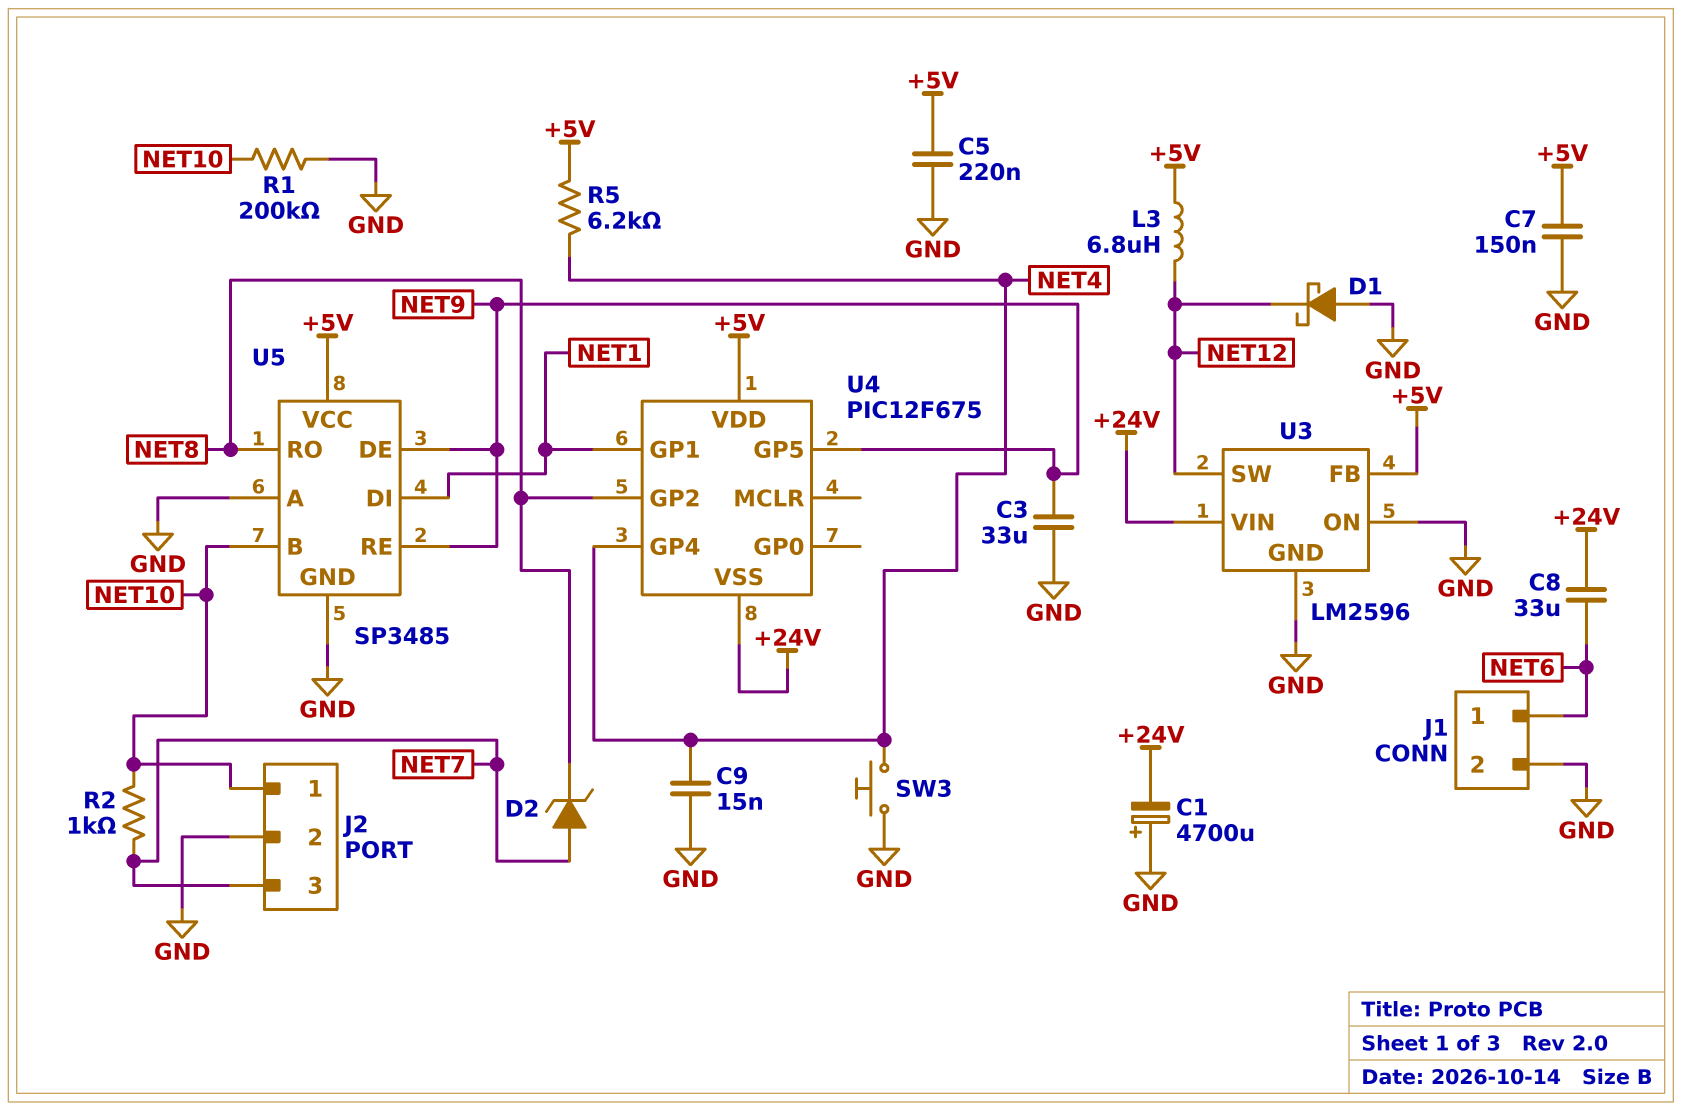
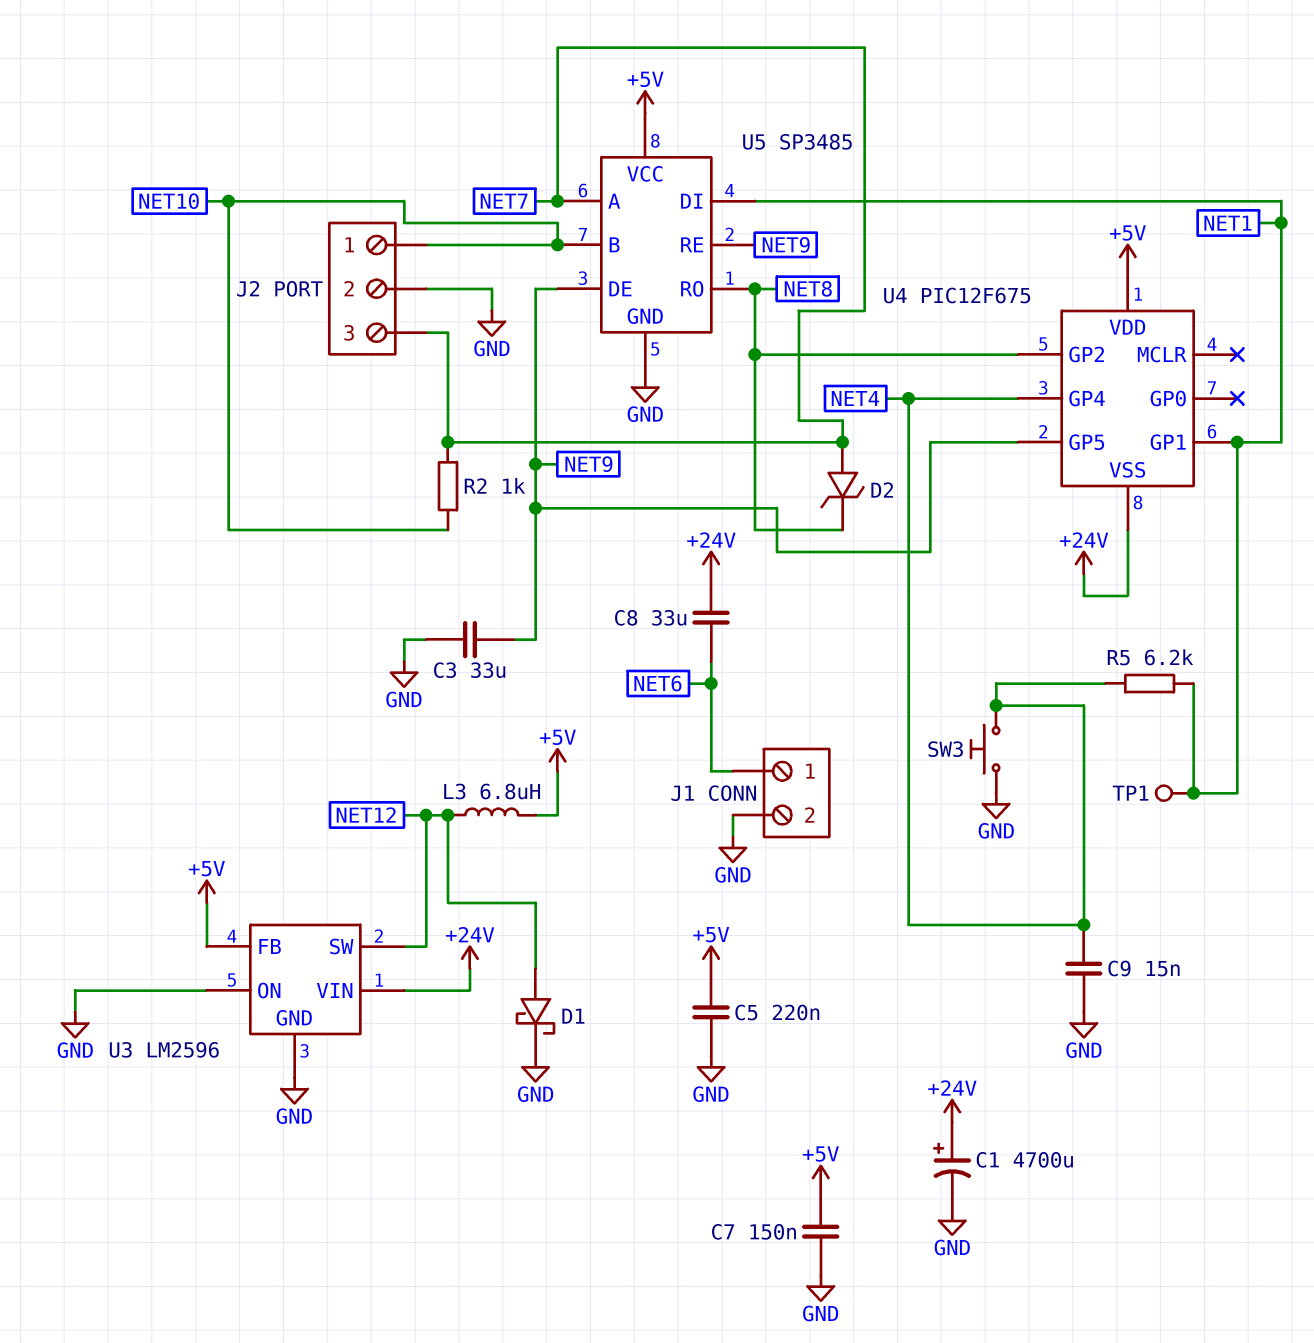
C1: 4700uF (plus GND, minus +24V) -> 4700uF (plus +24V, minus GND)
D1: schottky (A GND, K NET12) -> schottky (A NET12, K GND)
R1: 200k (GND, NET10) -> none
R5: 6.2k (+5V, NET4) -> 6.2k (NET1, NET4)
TP1: none -> test point (NET1)
U5 pin A: GND -> NET7

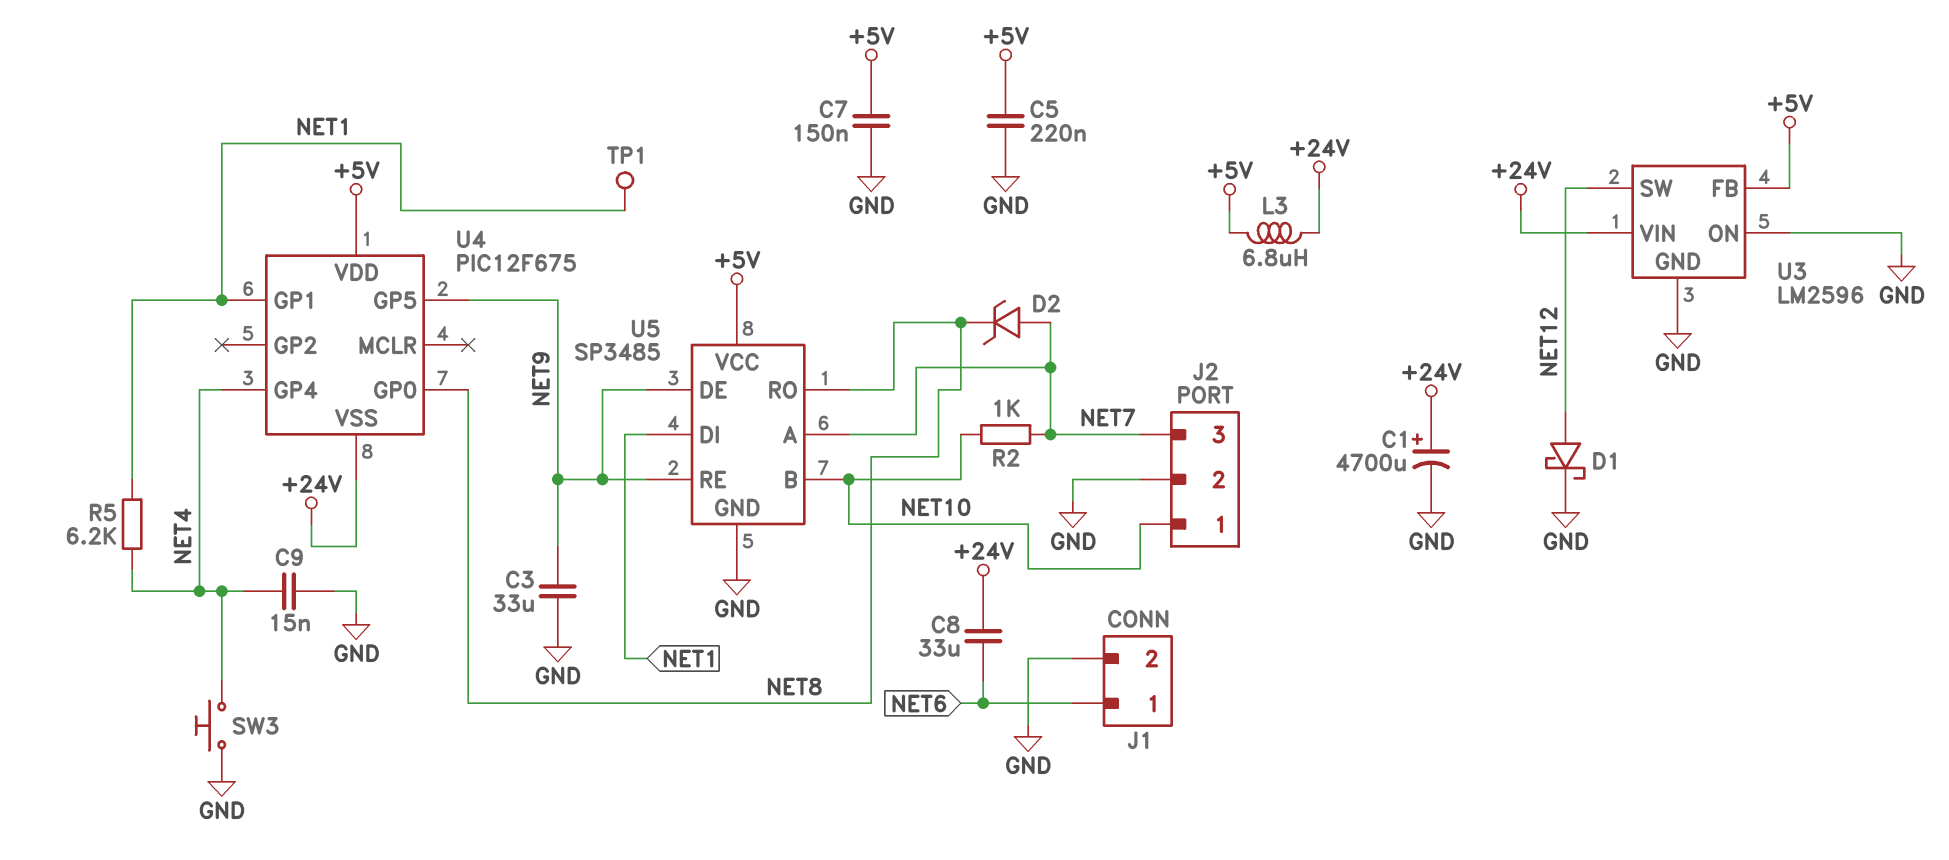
L3: 6.8uH (+5V, NET12) -> 6.8uH (+5V, +24V)
U4 pin GP0: none -> NET8
U4 pin GP2: NET8 -> none

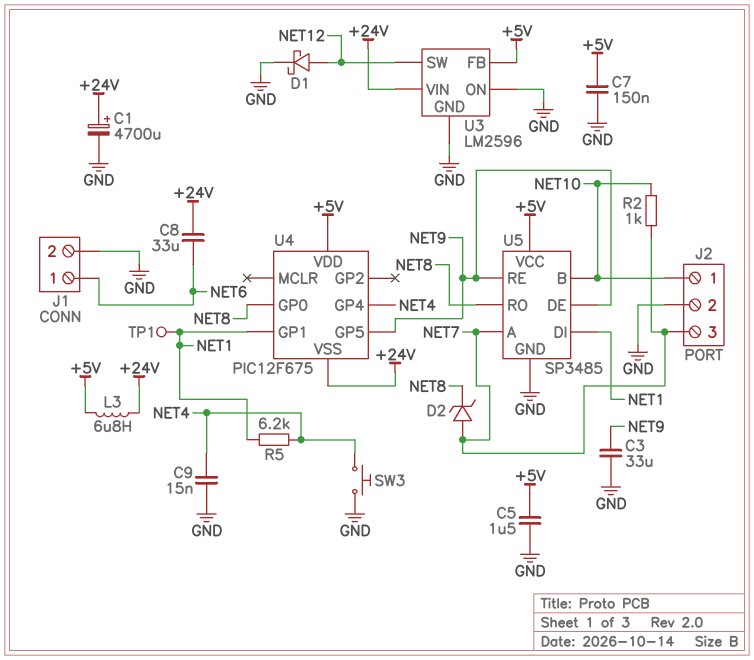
C5: 220nF (+5V, GND) -> 1.5uF (+5V, GND)

